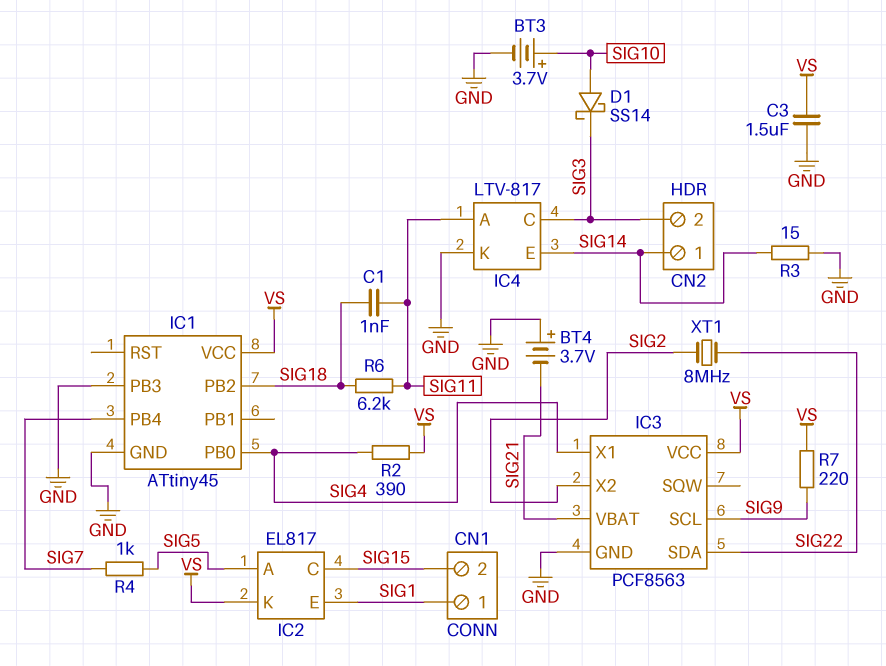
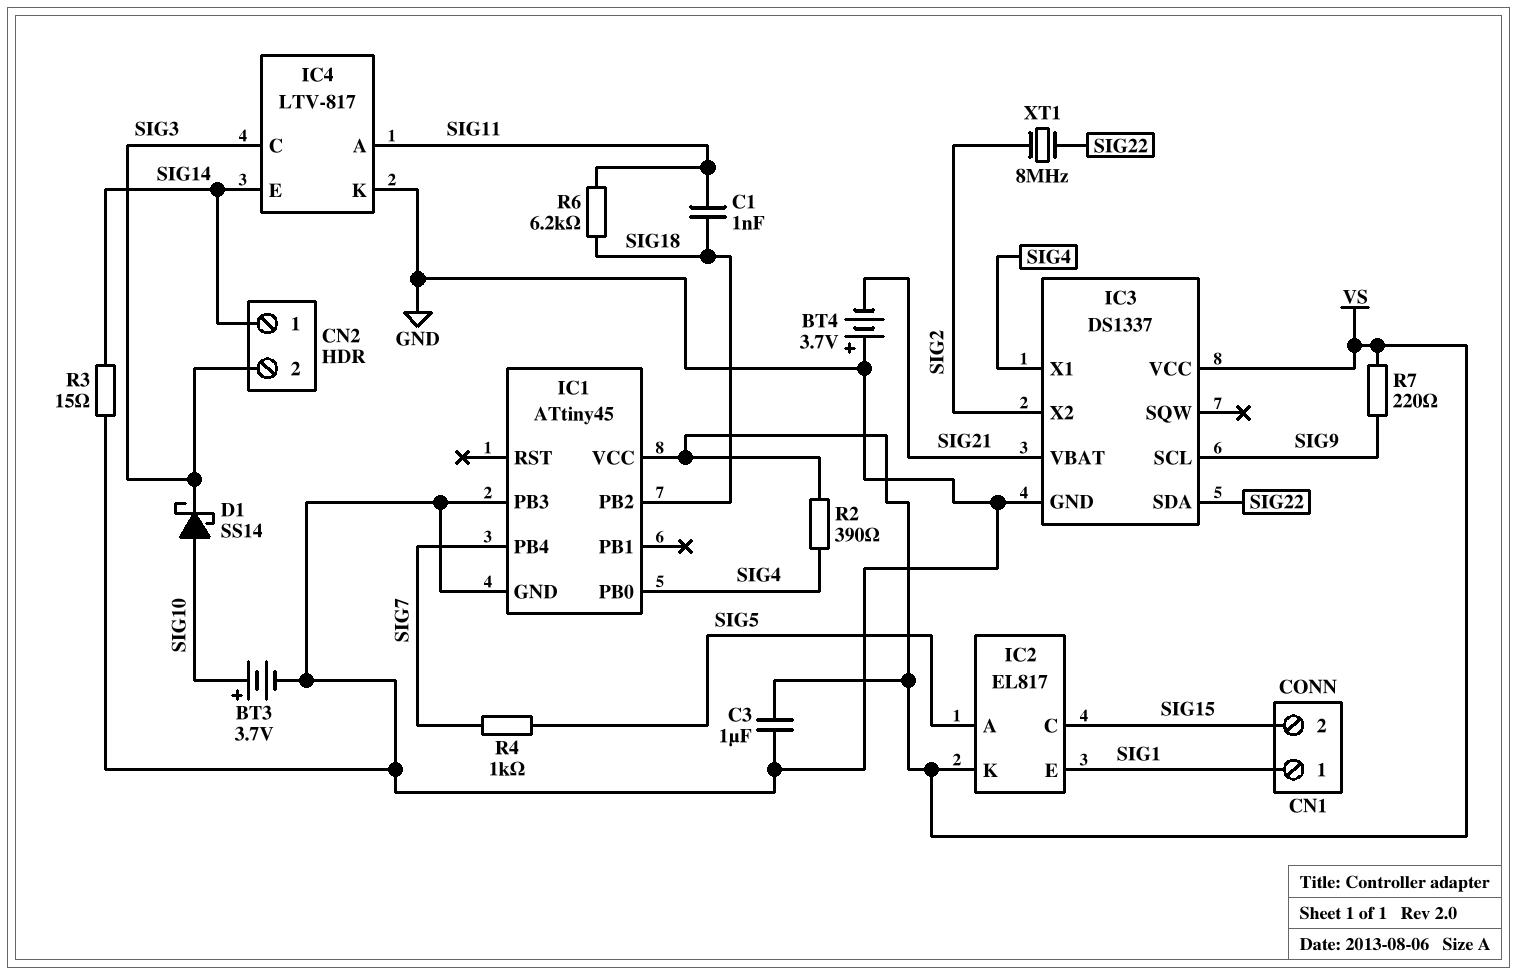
C3: 1.5uF (GND, VS) -> 1uF (GND, VS)
IC3: PCF8563 -> DS1337

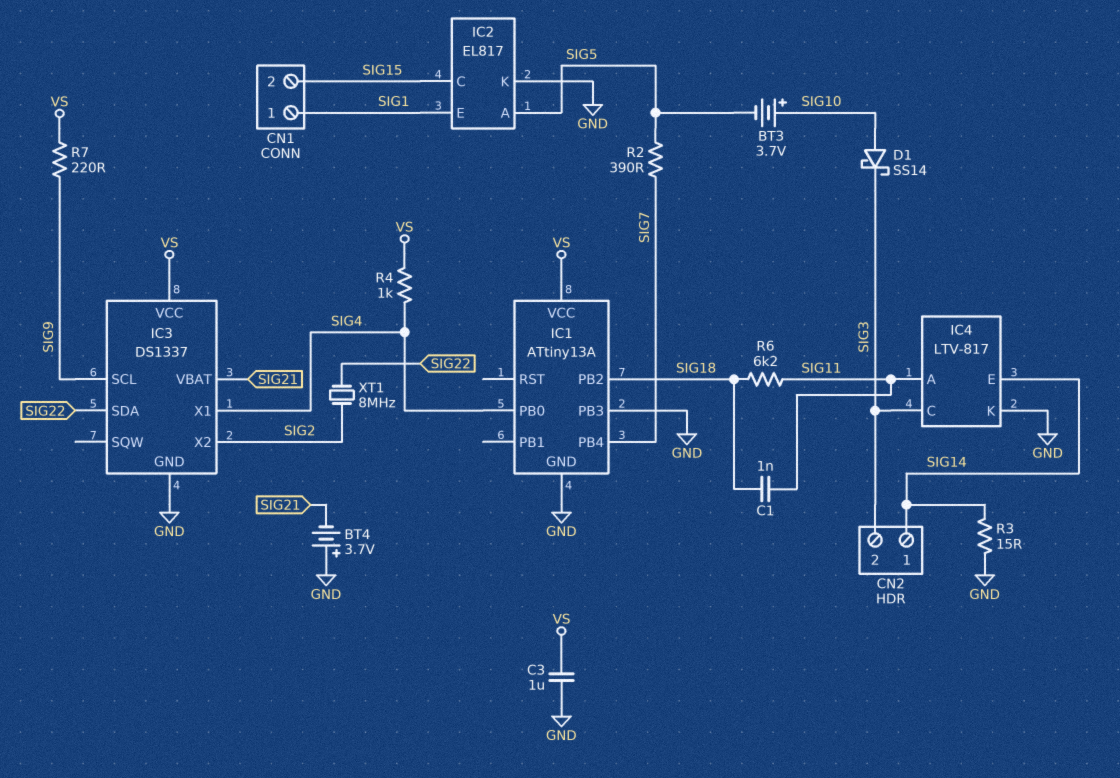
BT3: 3.7V (plus SIG10, minus GND) -> 3.7V (plus SIG10, minus SIG5)
IC1: ATtiny45 -> ATtiny13A
IC2 pin K: VS -> GND
R2: 390 (SIG4, VS) -> 390 (SIG5, SIG7)
R4: 1k (SIG5, SIG7) -> 1k (SIG4, VS)

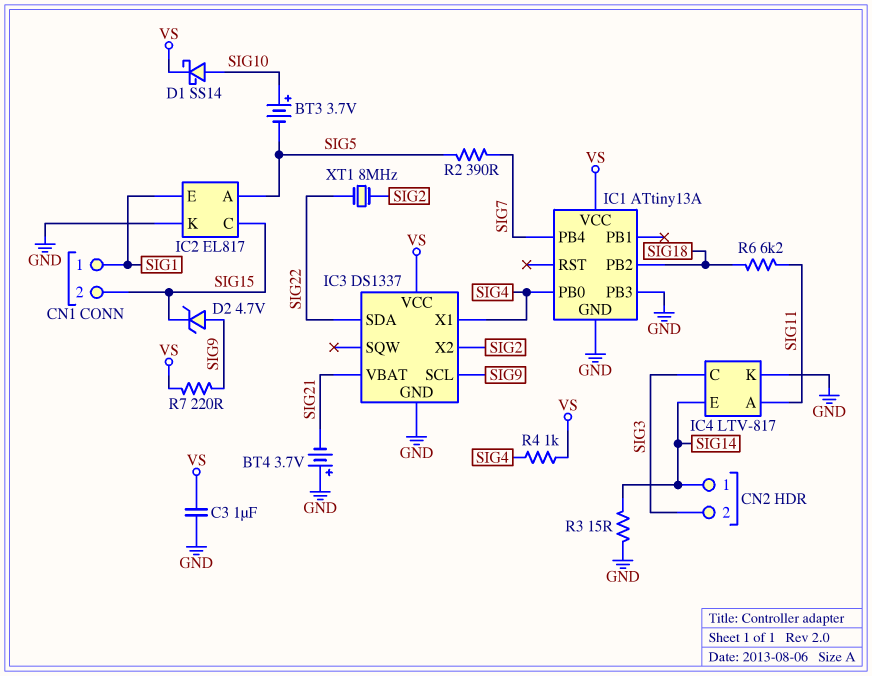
C1: 1nF (SIG11, SIG18) -> none
D1: schottky SS14 (A SIG10, K SIG3) -> schottky SS14 (A SIG10, K VS)
D2: none -> zener 4.7V (A SIG9, K SIG15)

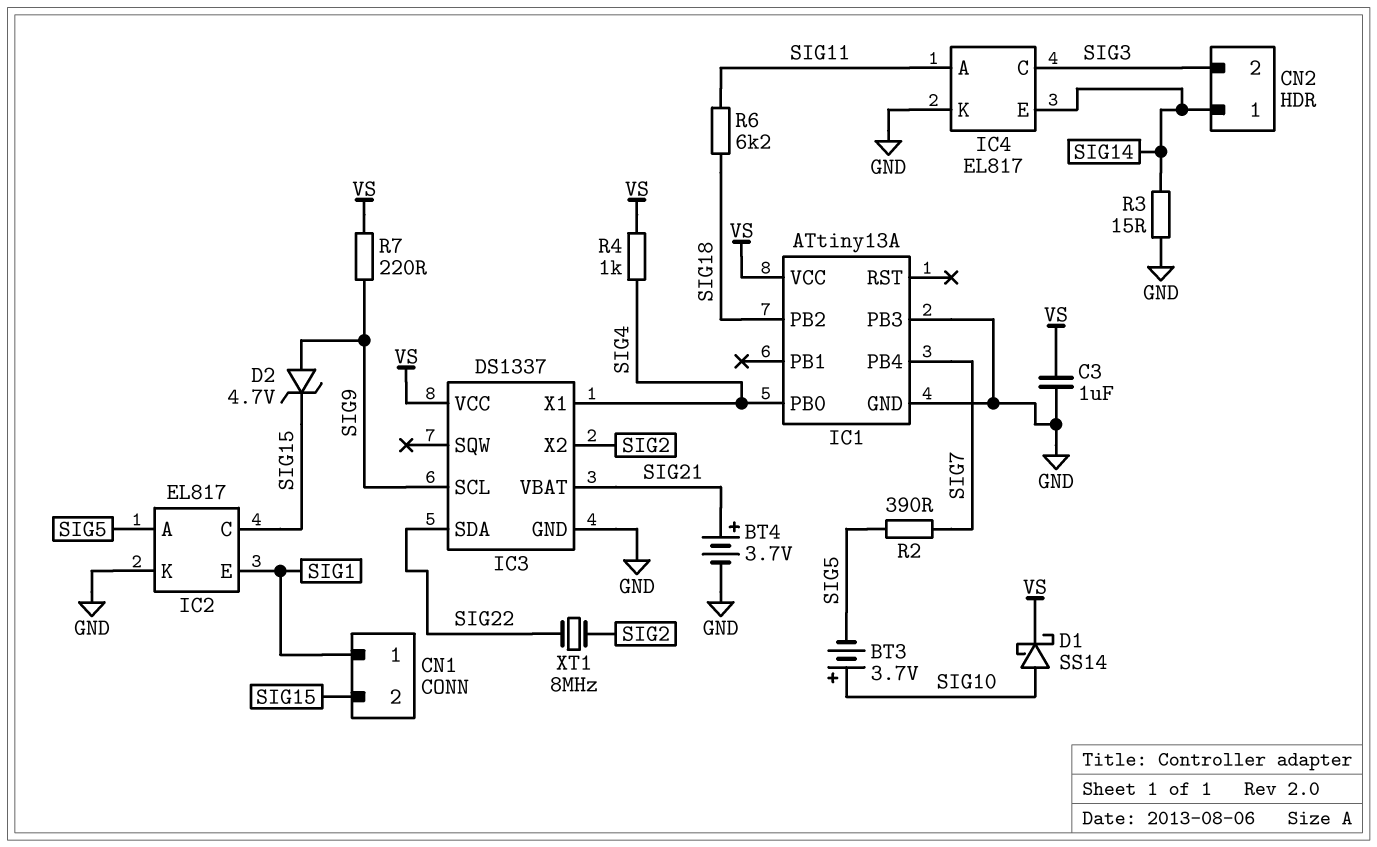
BT4: 3.7V (plus GND, minus SIG21) -> 3.7V (plus SIG21, minus GND)
IC4: LTV-817 -> EL817

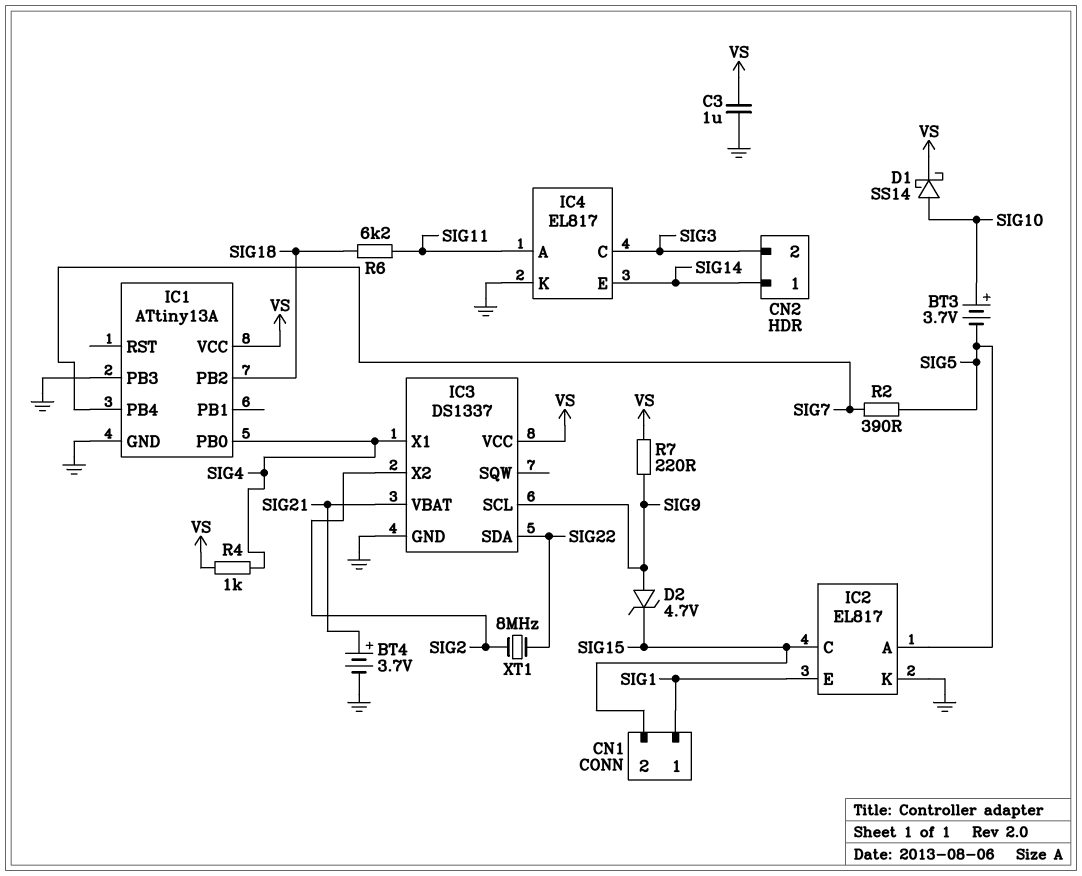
R3: 15 (GND, SIG14) -> none

